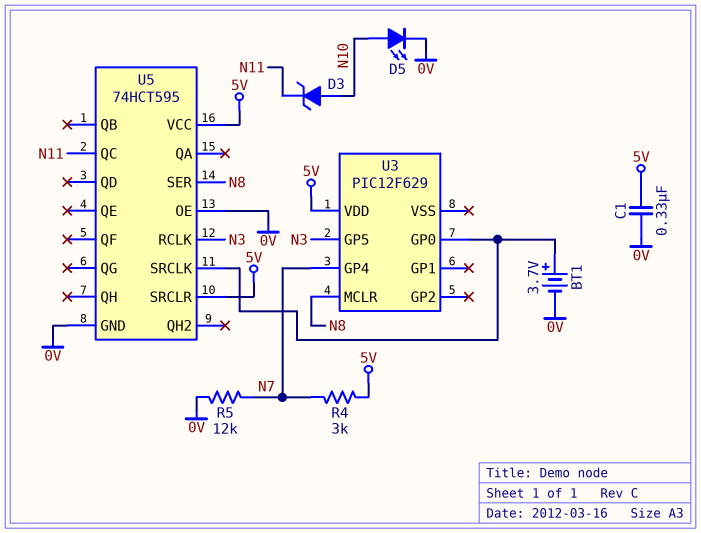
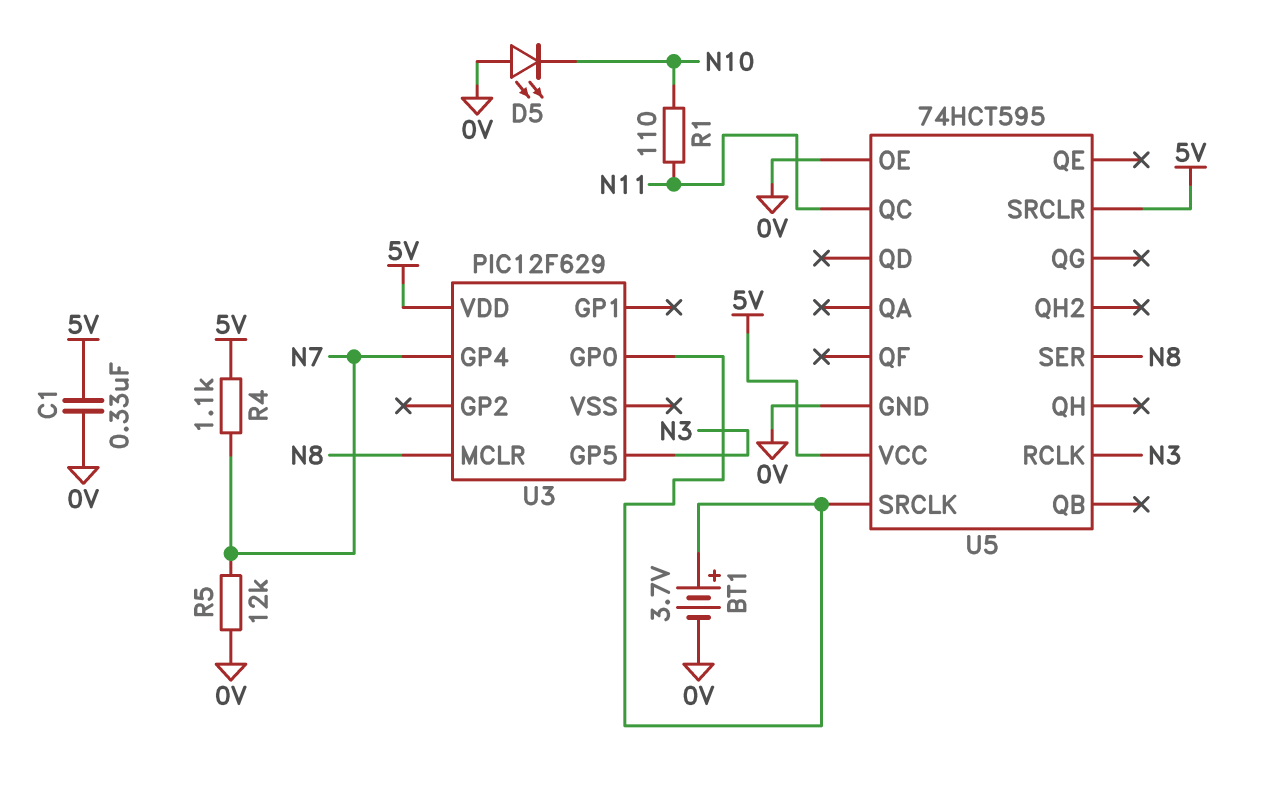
D3: zener (A N10, K N11) -> none
D5: LED (A N10, K 0V) -> LED (A 0V, K N10)
R1: none -> 110 (N10, N11)
R4: 3k (5V, N7) -> 1.1k (5V, N7)

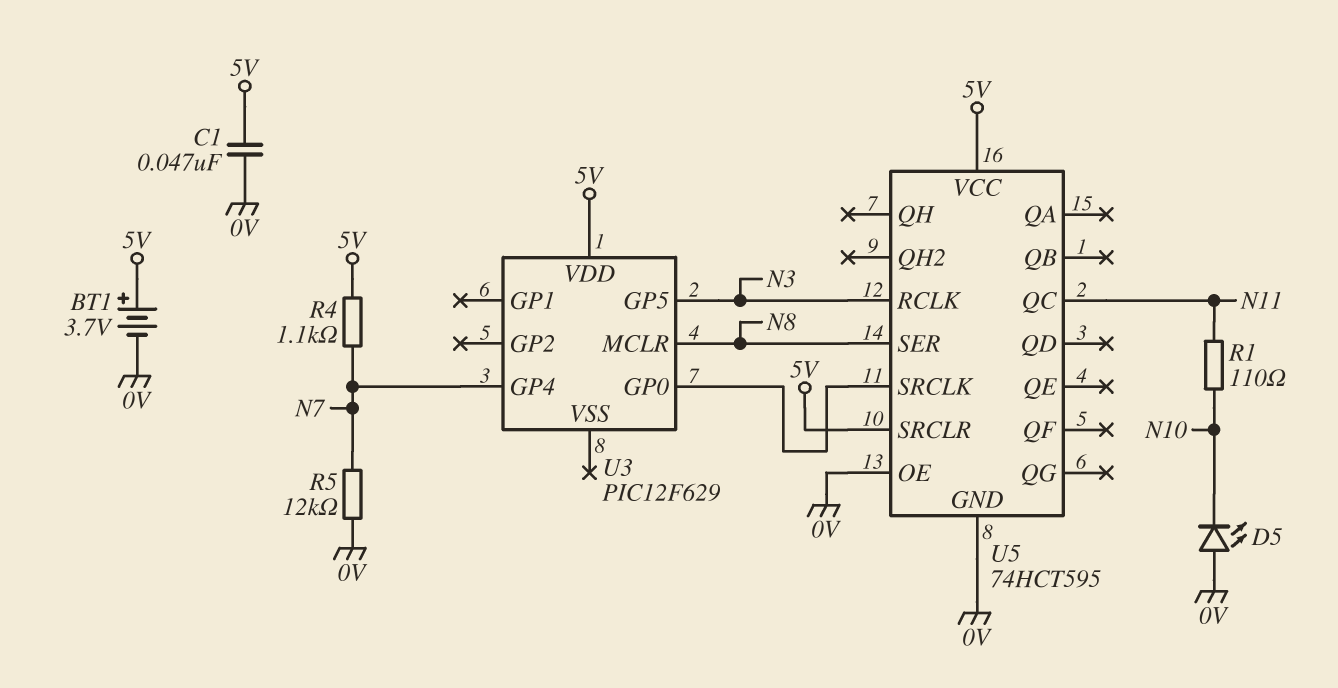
BT1: 3.7V (plus U3/GP0, minus 0V) -> 3.7V (plus 5V, minus 0V)
C1: 330nF (0V, 5V) -> 47nF (0V, 5V)

